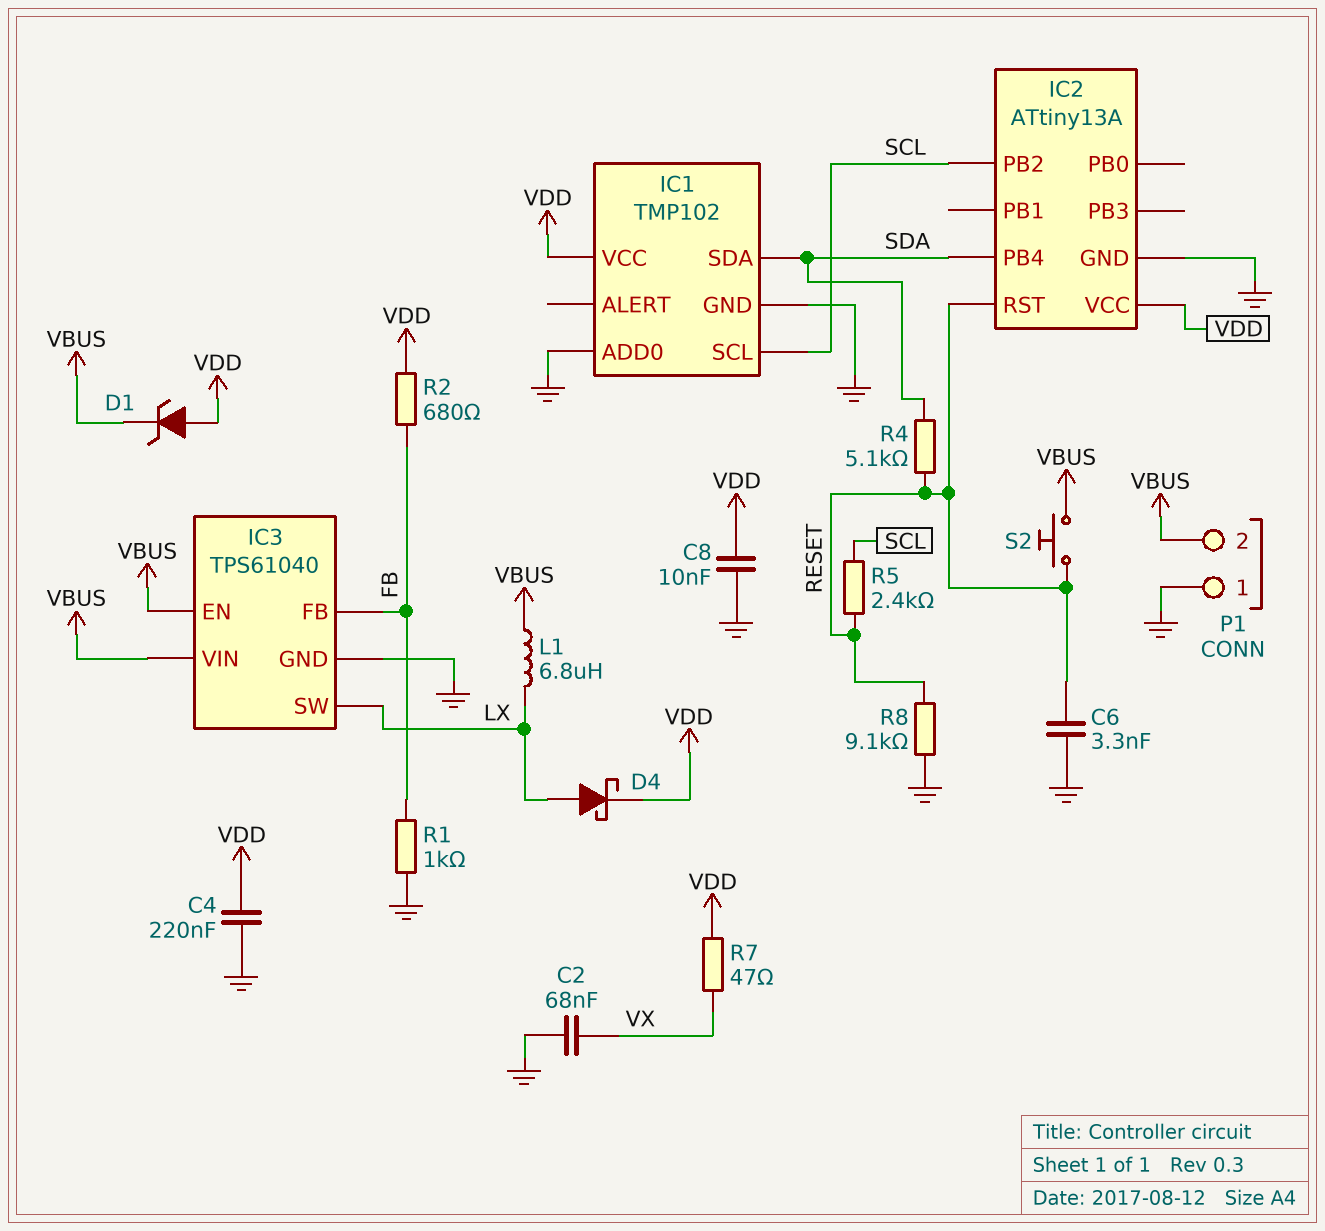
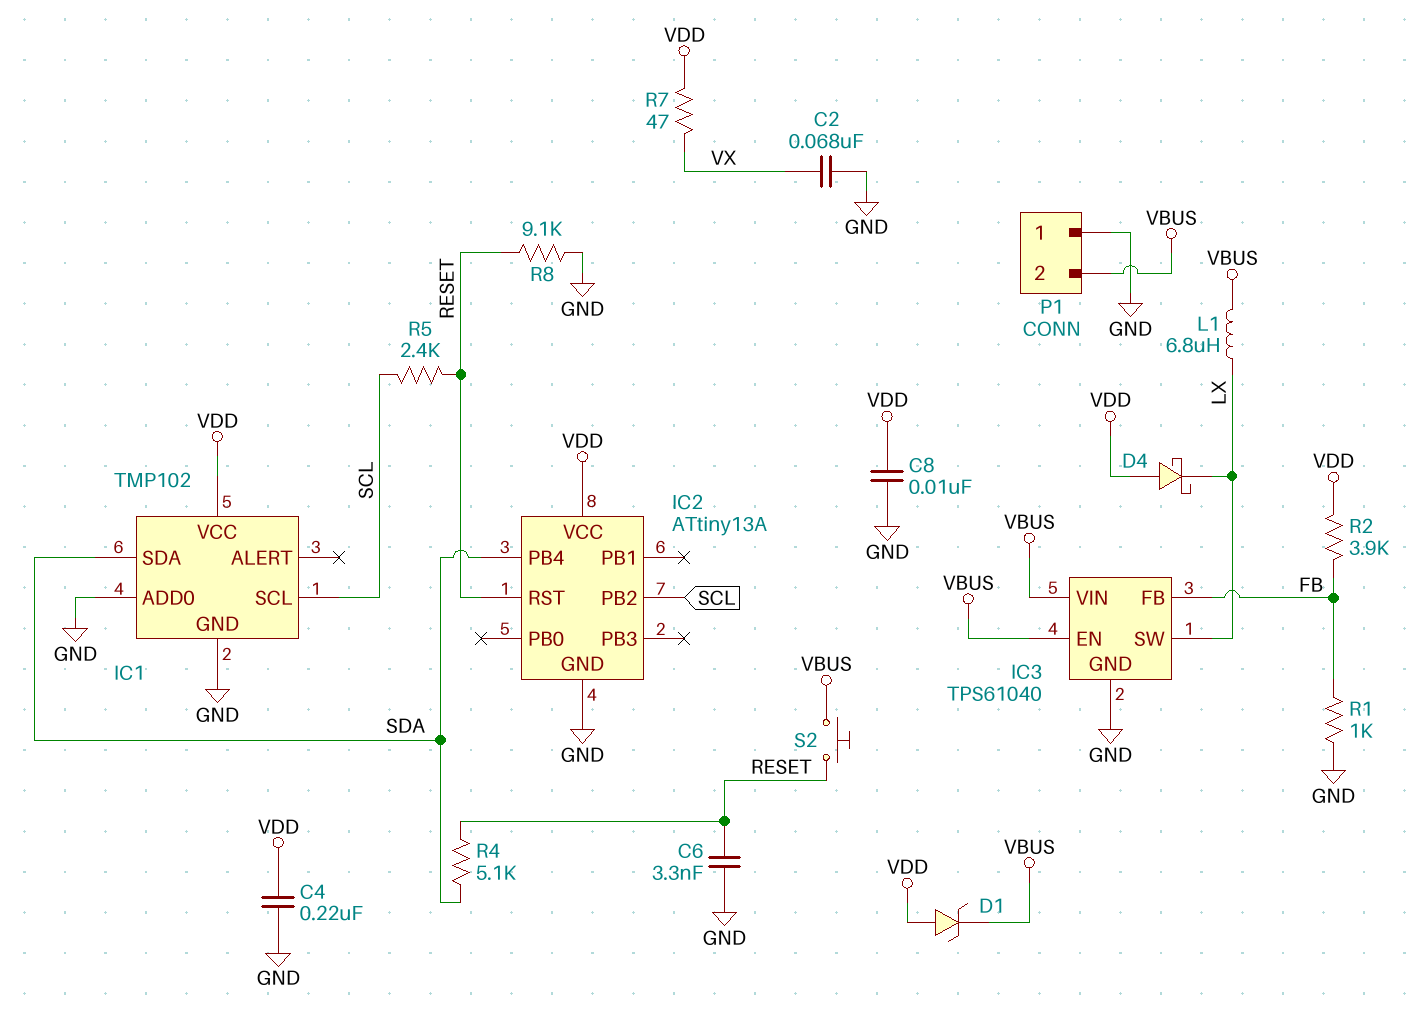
D4: schottky (A LX, K VDD) -> schottky (A VDD, K LX)
R2: 680 (FB, VDD) -> 3.9k (FB, VDD)

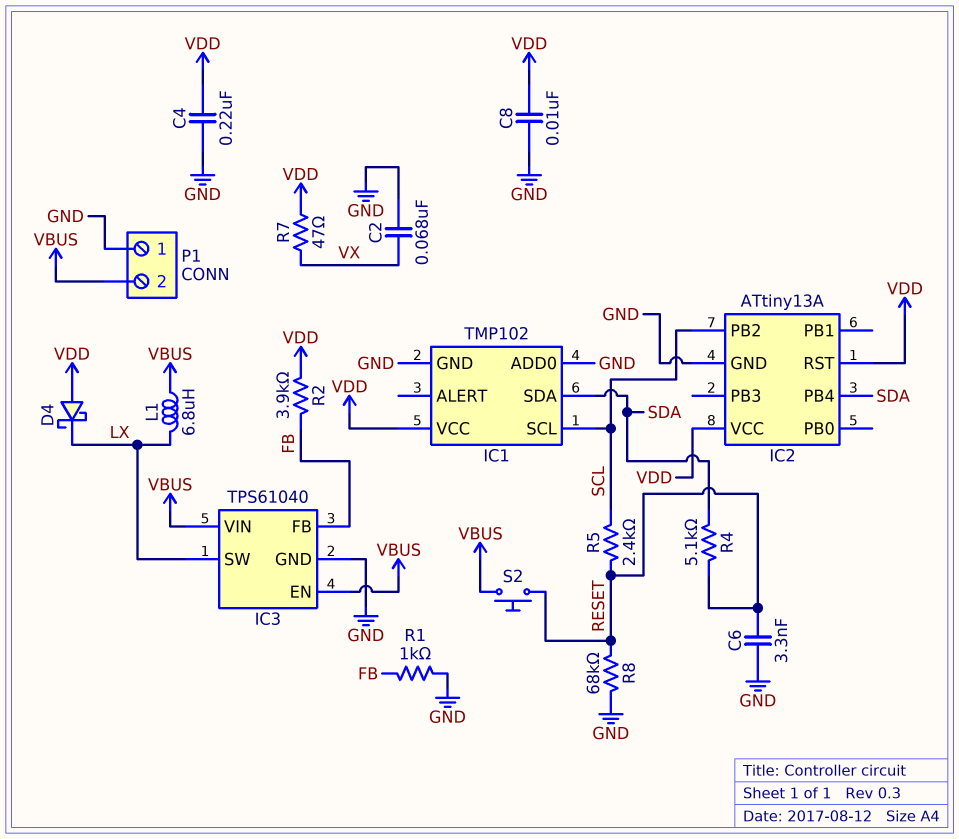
D1: zener (A VDD, K VBUS) -> none
IC2 pin RST: RESET -> VDD
R8: 9.1k (GND, RESET) -> 68k (GND, RESET)

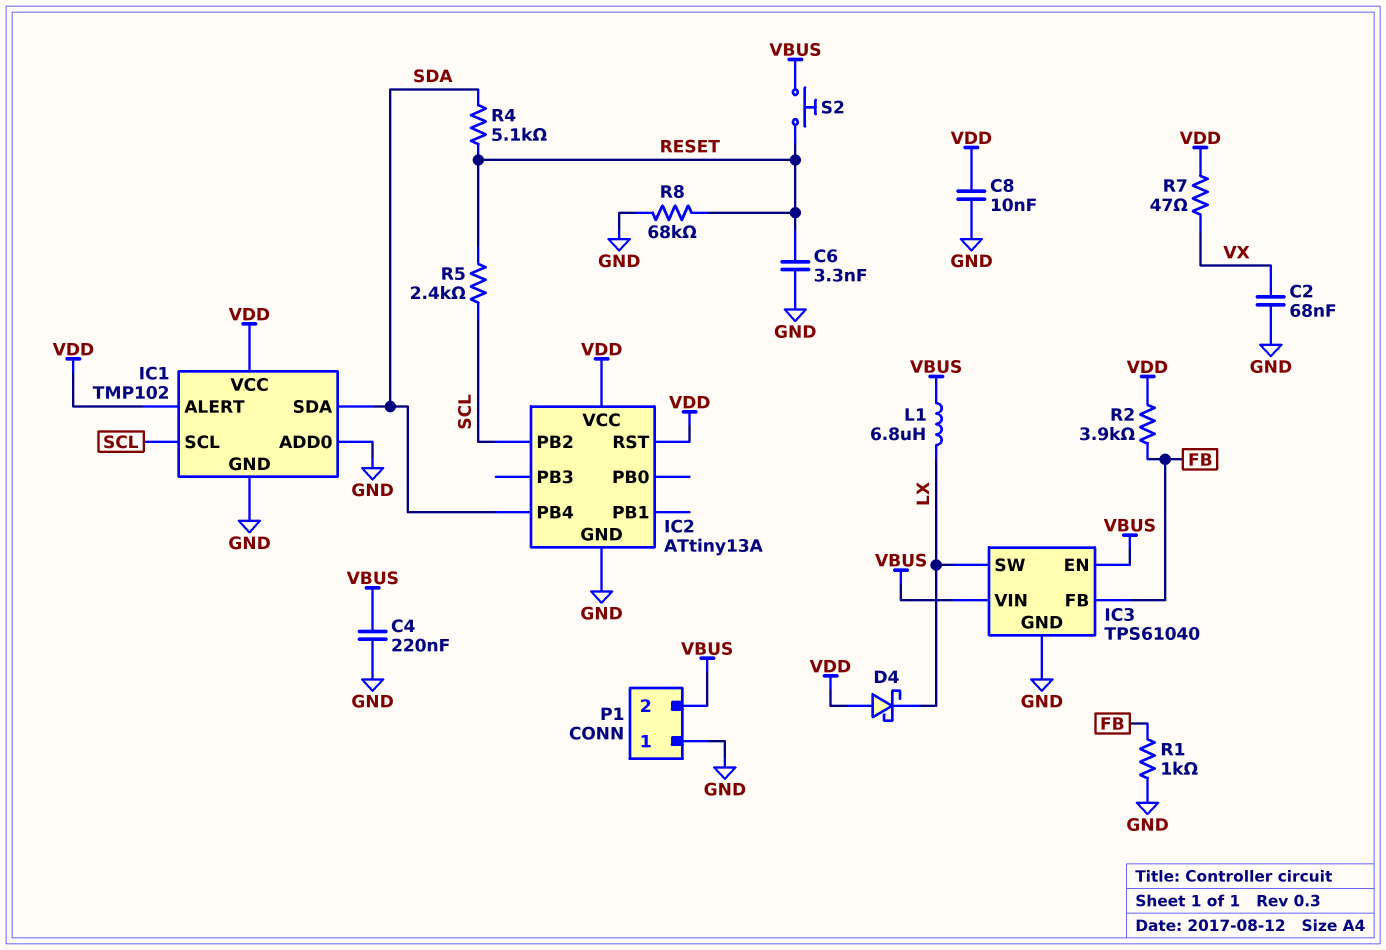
C4: 220nF (GND, VDD) -> 220nF (GND, VBUS)
IC1 pin ALERT: none -> VDD

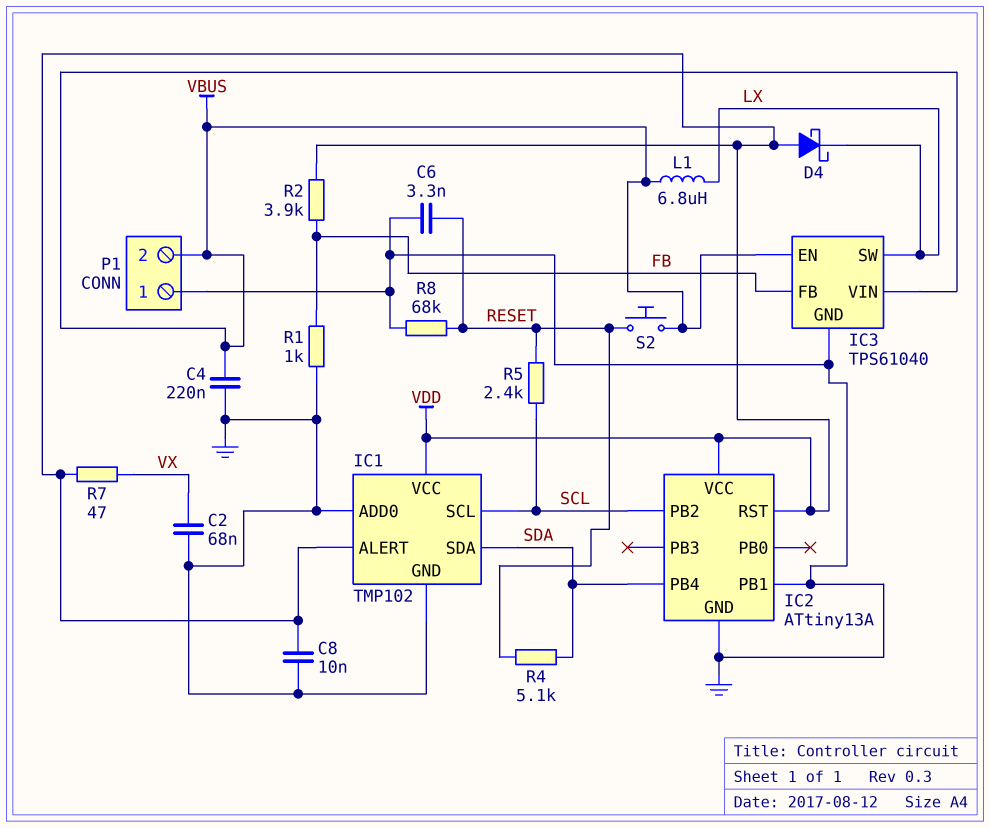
IC2 pin PB1: none -> GND

